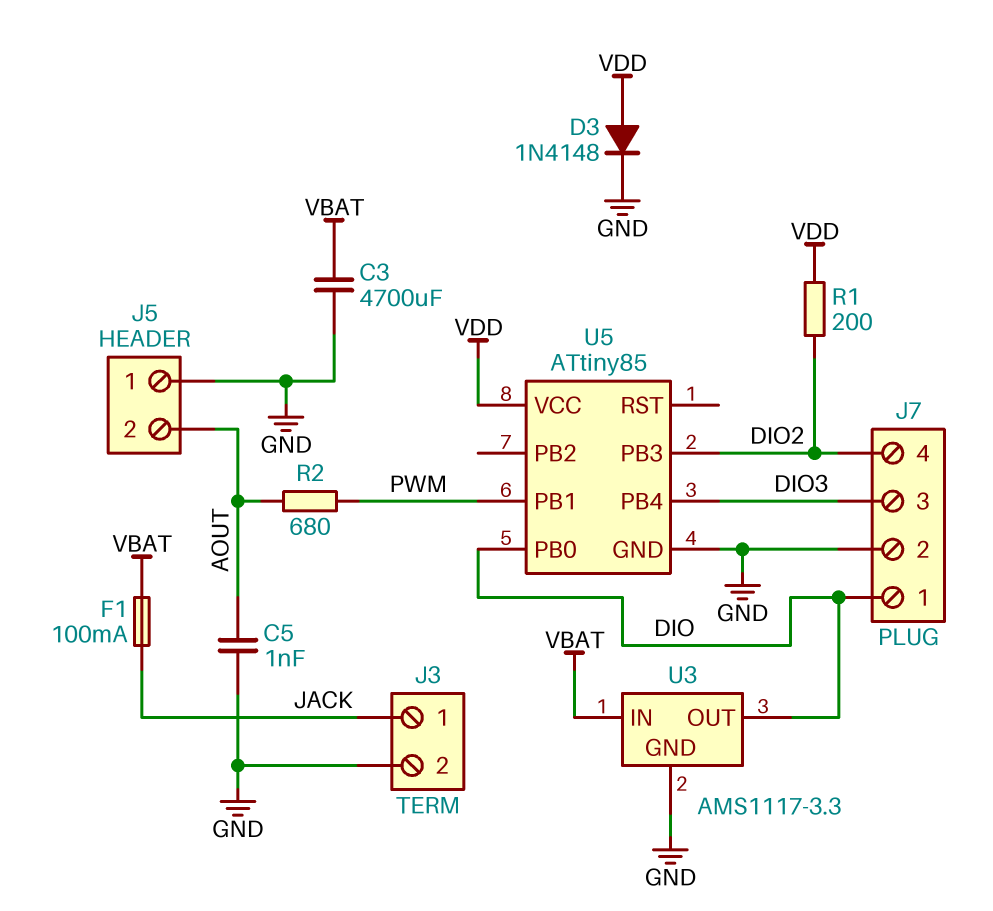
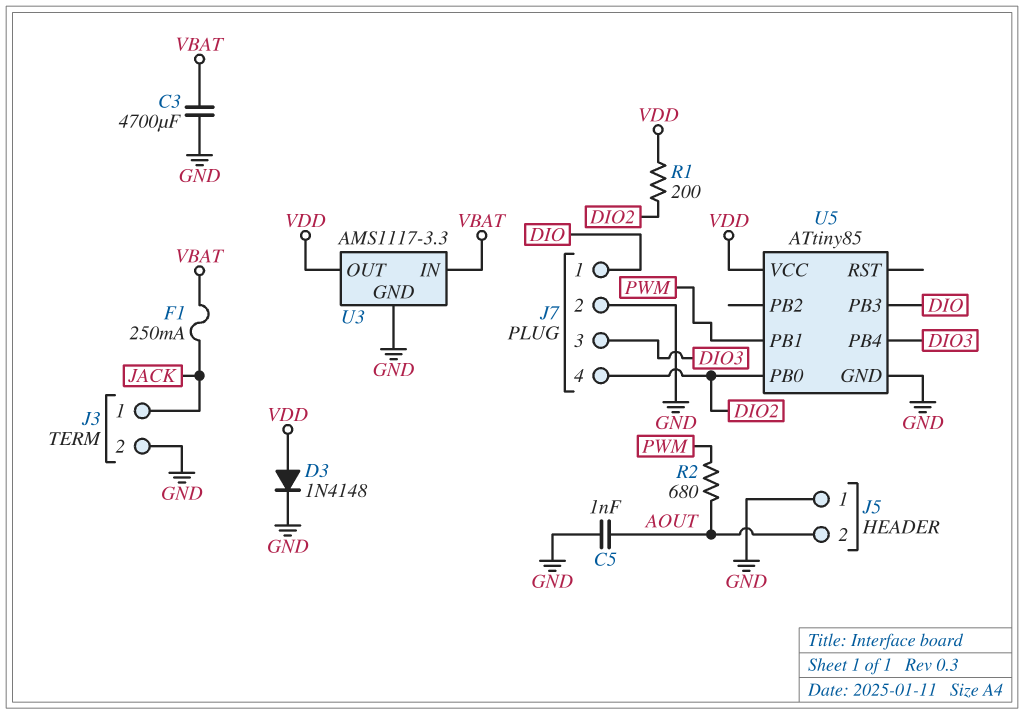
F1: 100mA (JACK, VBAT) -> 250mA (JACK, VBAT)
U3 pin OUT: DIO -> VDD
U5 pin PB0: DIO -> DIO2
U5 pin PB3: DIO2 -> DIO

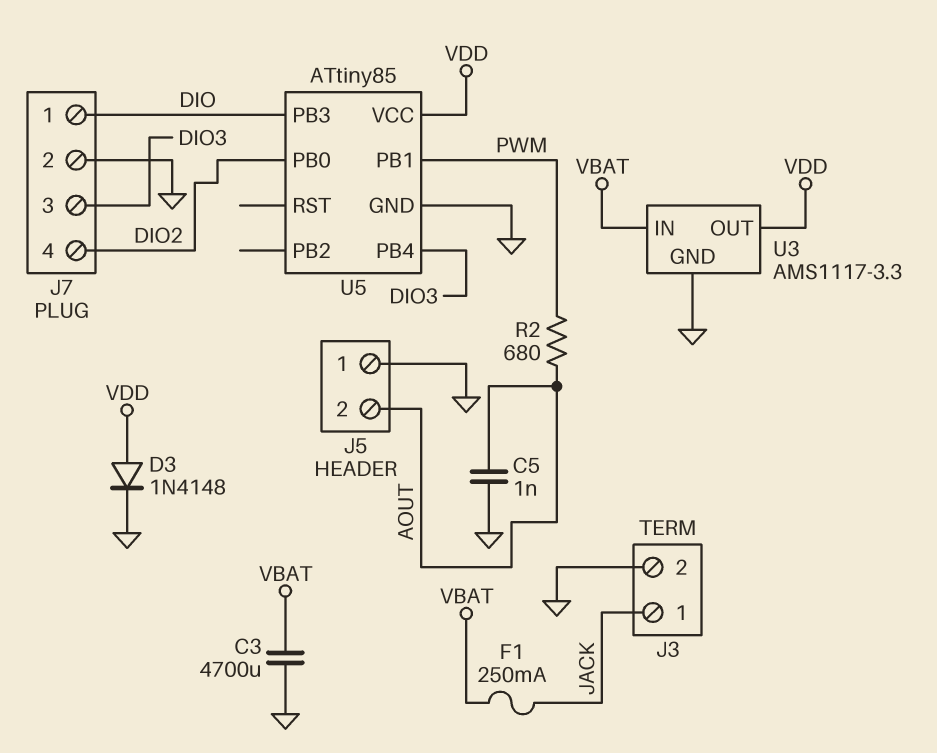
R1: 200 (DIO2, VDD) -> none

